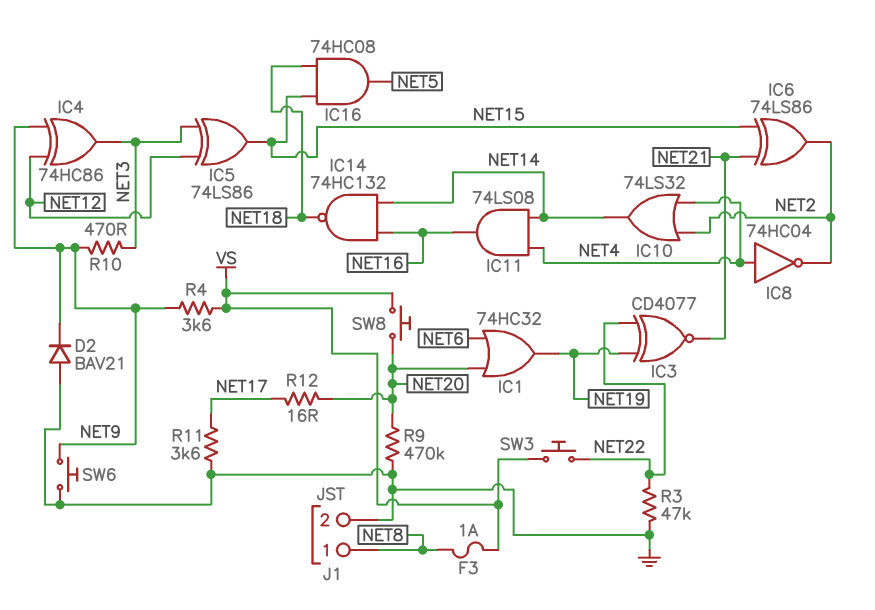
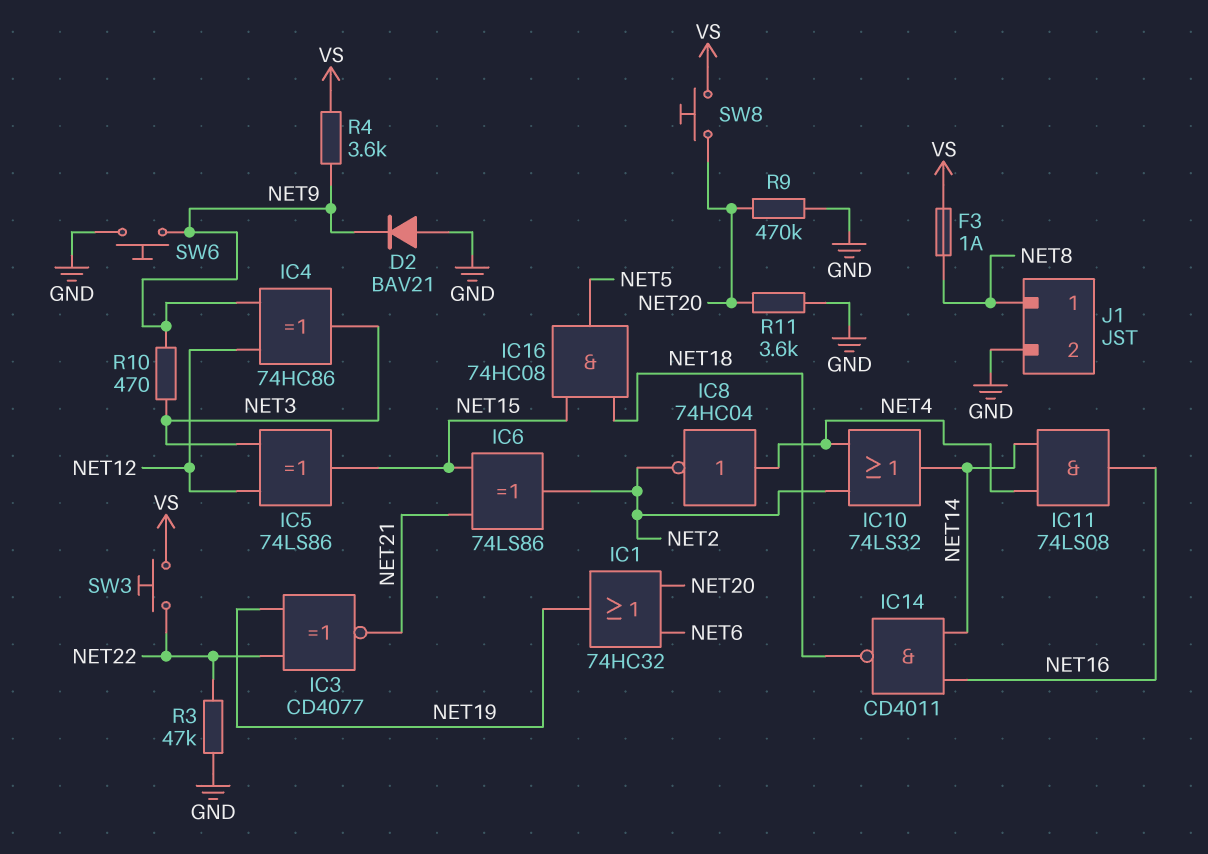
IC14: NAND 74HC132 (in NET14, in NET16, out NET18) -> NAND CD4011 (in NET14, in NET16, out NET18)
R11: 3.6k (GND, NET17) -> 3.6k (GND, NET20)
R12: 16 (NET17, NET20) -> none

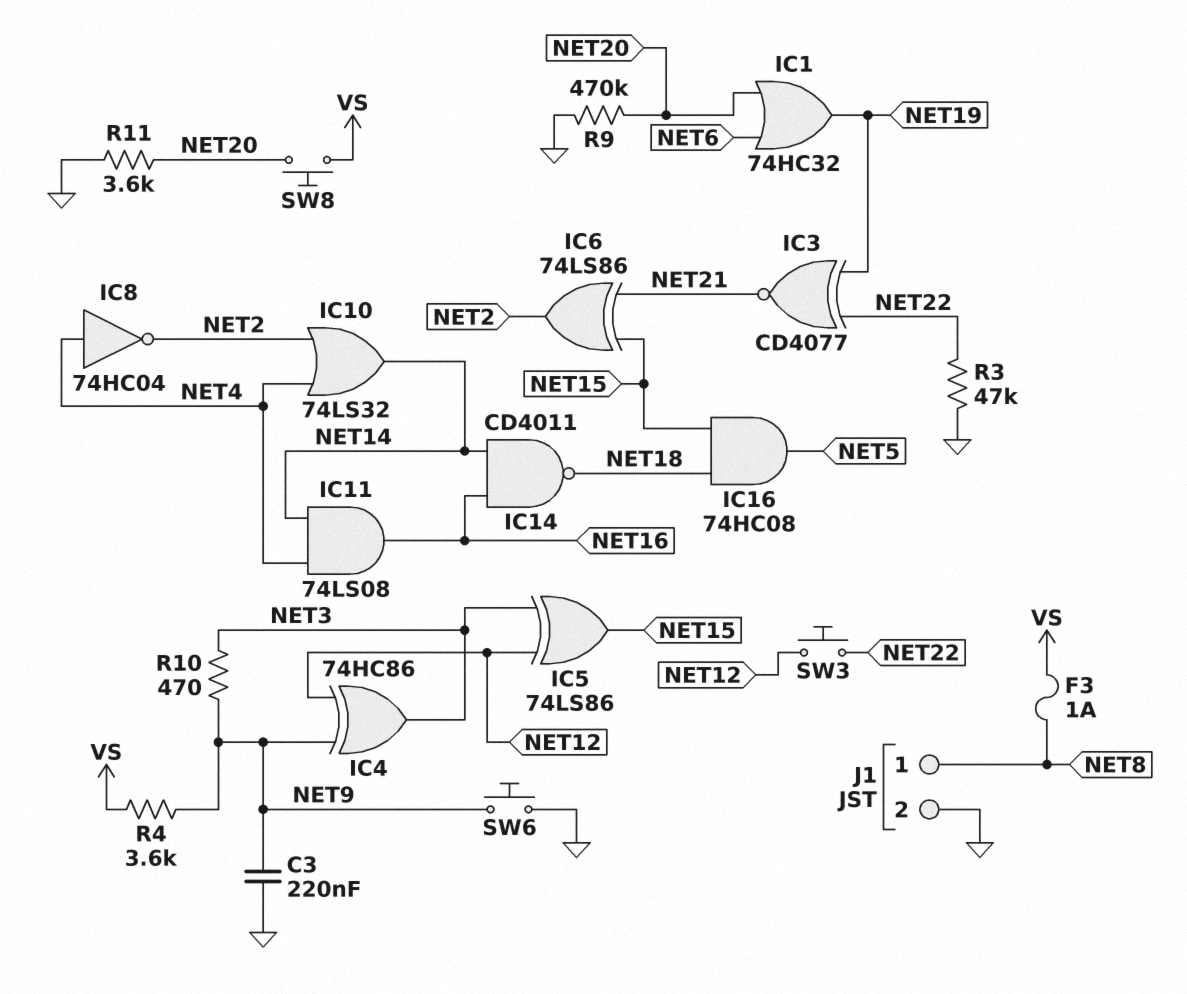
C3: none -> 220nF (GND, NET9)
D2: diode BAV21 (A GND, K NET9) -> none
SW3: button (NET22, VS) -> button (NET12, NET22)

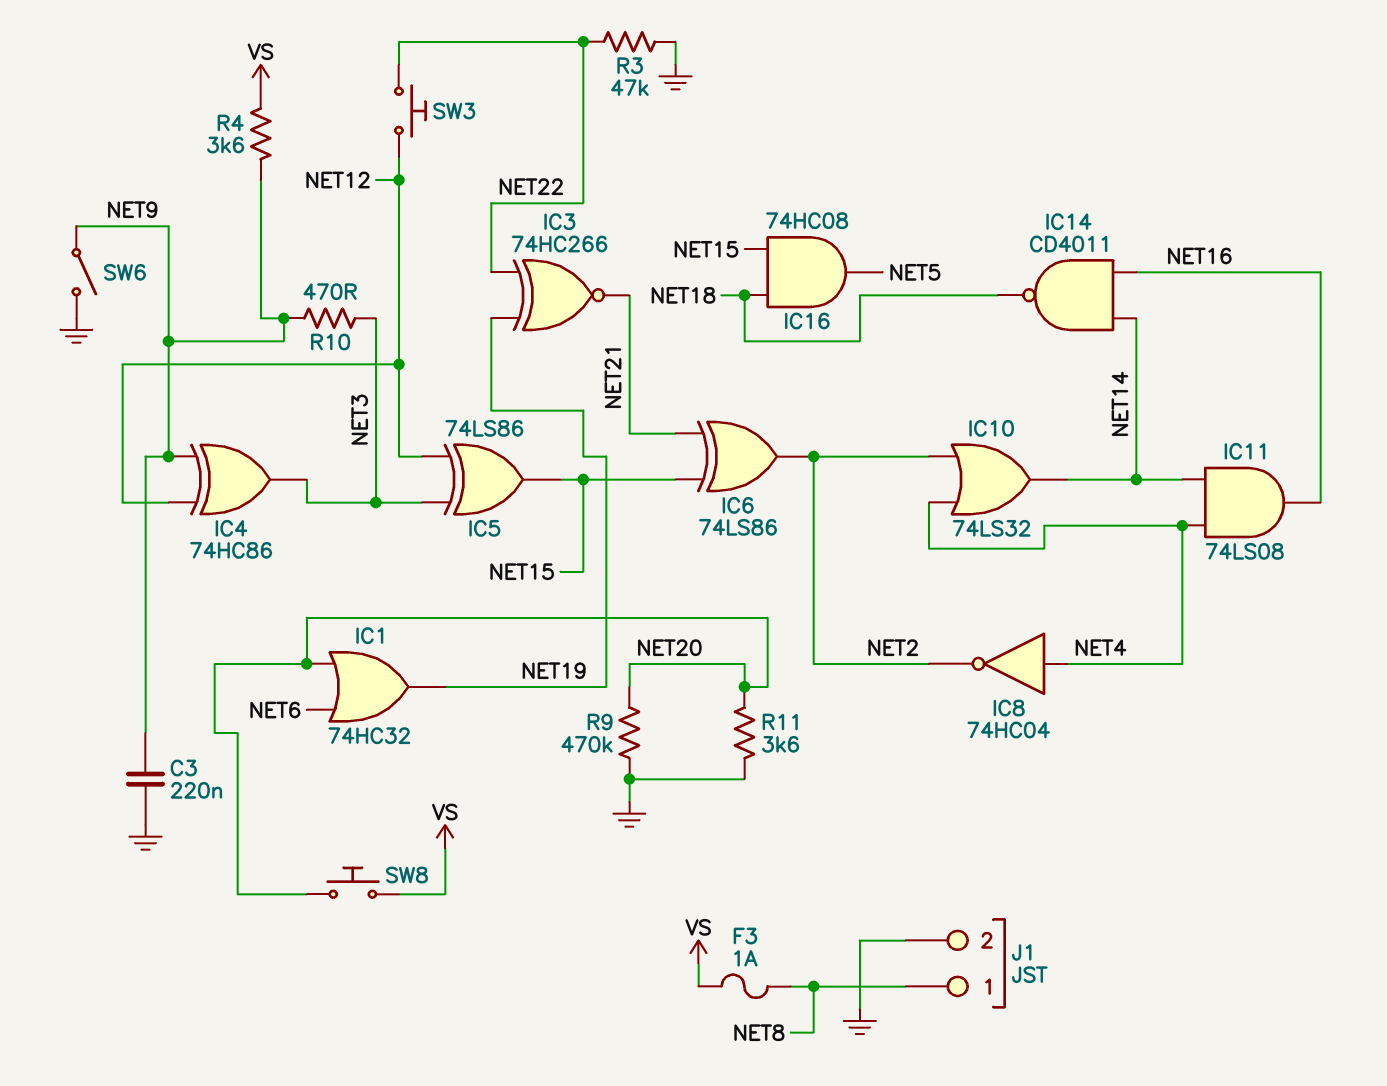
IC3: XNOR CD4077 (in NET19, in NET22, out NET21) -> XNOR 74HC266 (in NET19, in NET22, out NET21)
SW6: button (GND, NET9) -> switch (GND, NET9)

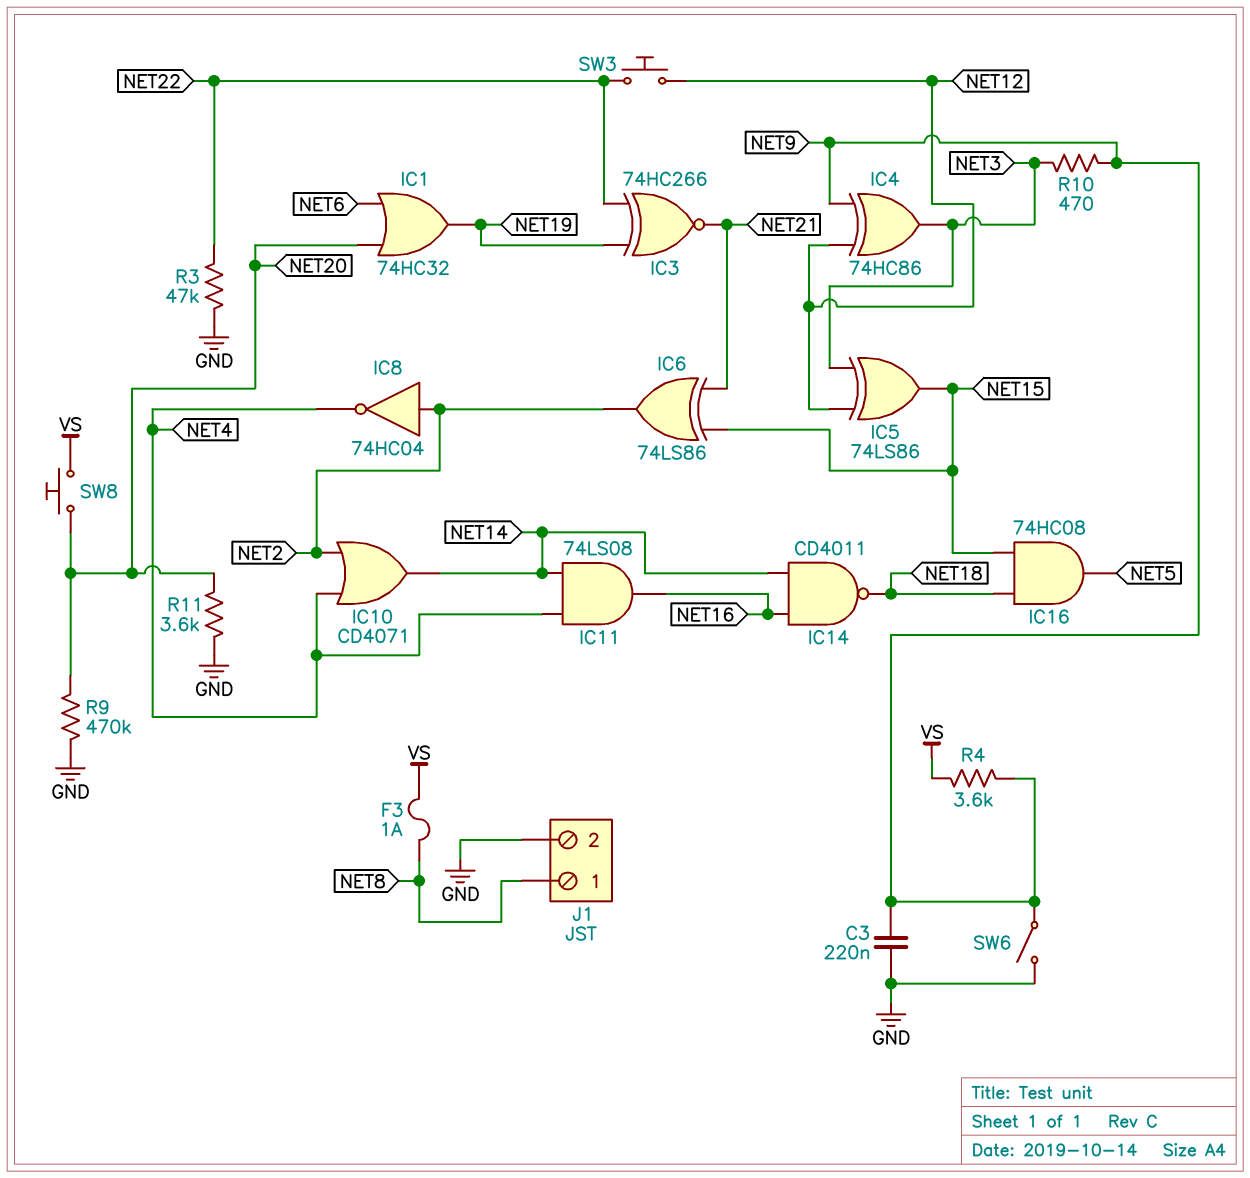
IC8: NOT 74HC04 (in NET4, out NET2) -> NOT 74HC04 (in NET2, out NET4)
IC10: OR 74LS32 (in NET2, in NET4, out NET14) -> OR CD4071 (in NET2, in NET4, out NET14)

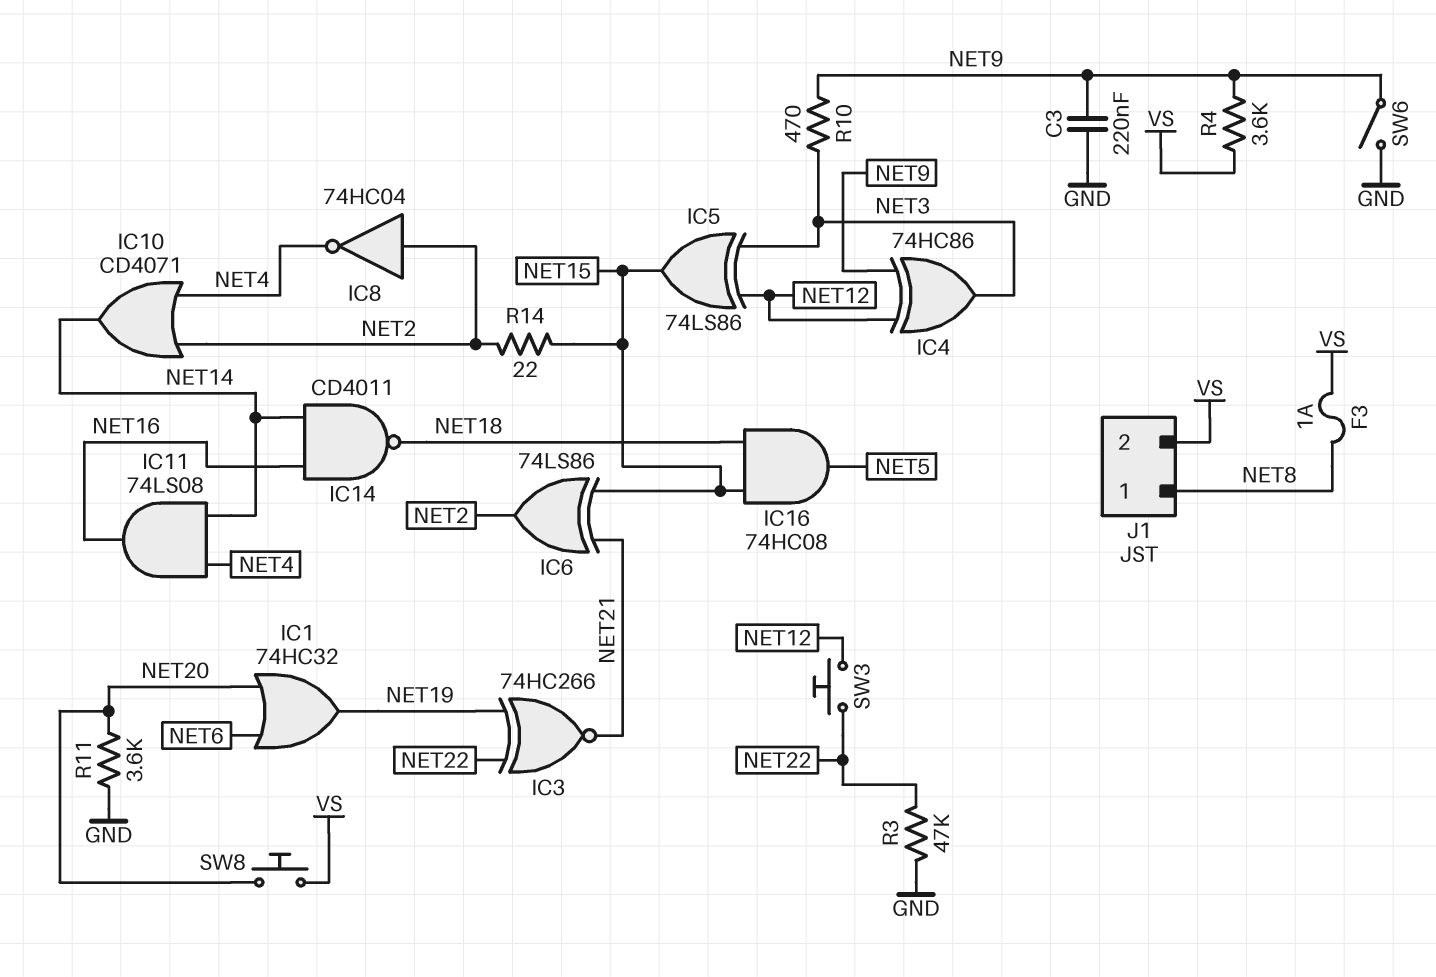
J1 pin 2: GND -> VS
R9: 470k (GND, NET20) -> none
R14: none -> 22 (NET2, NET15)

